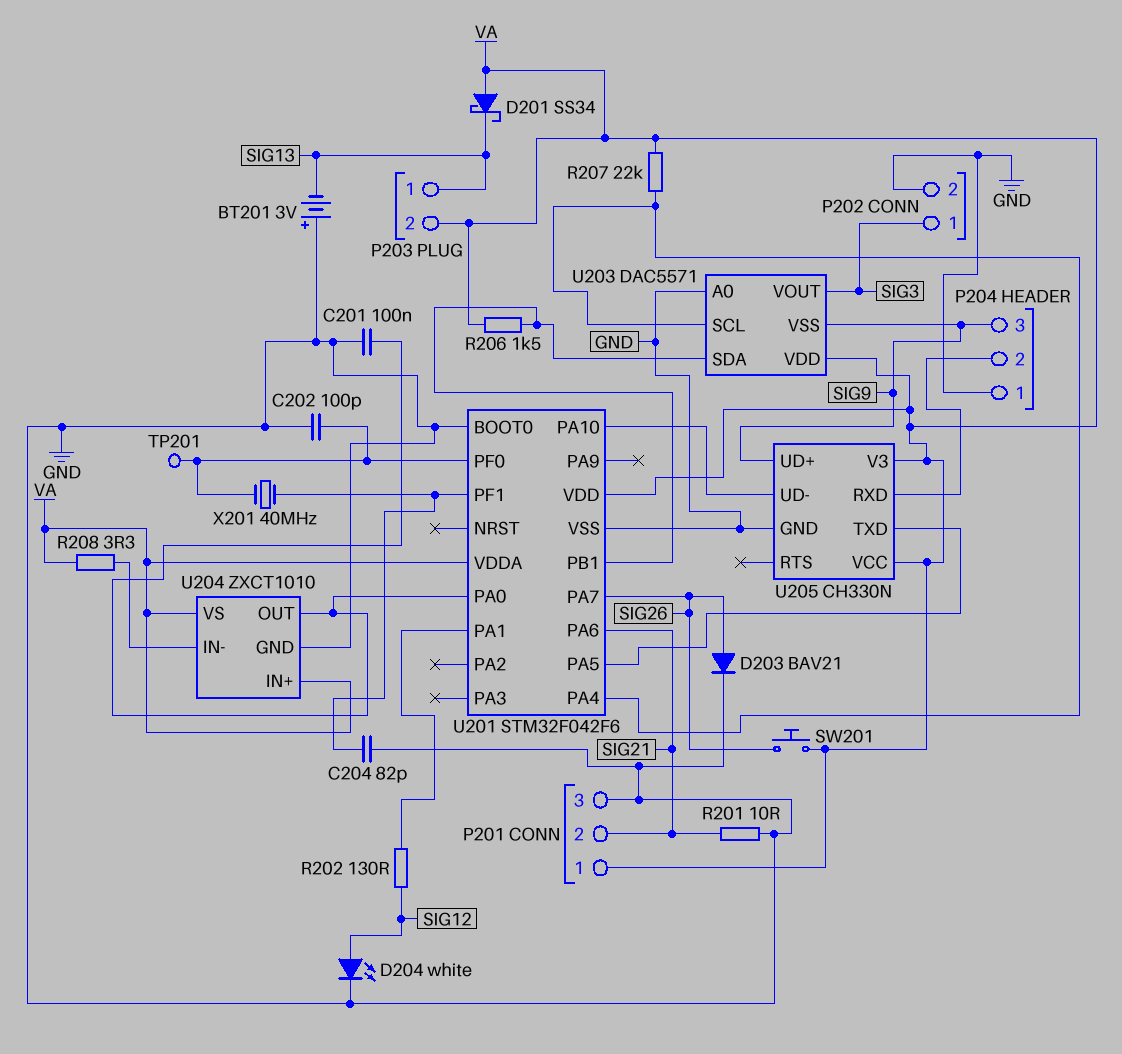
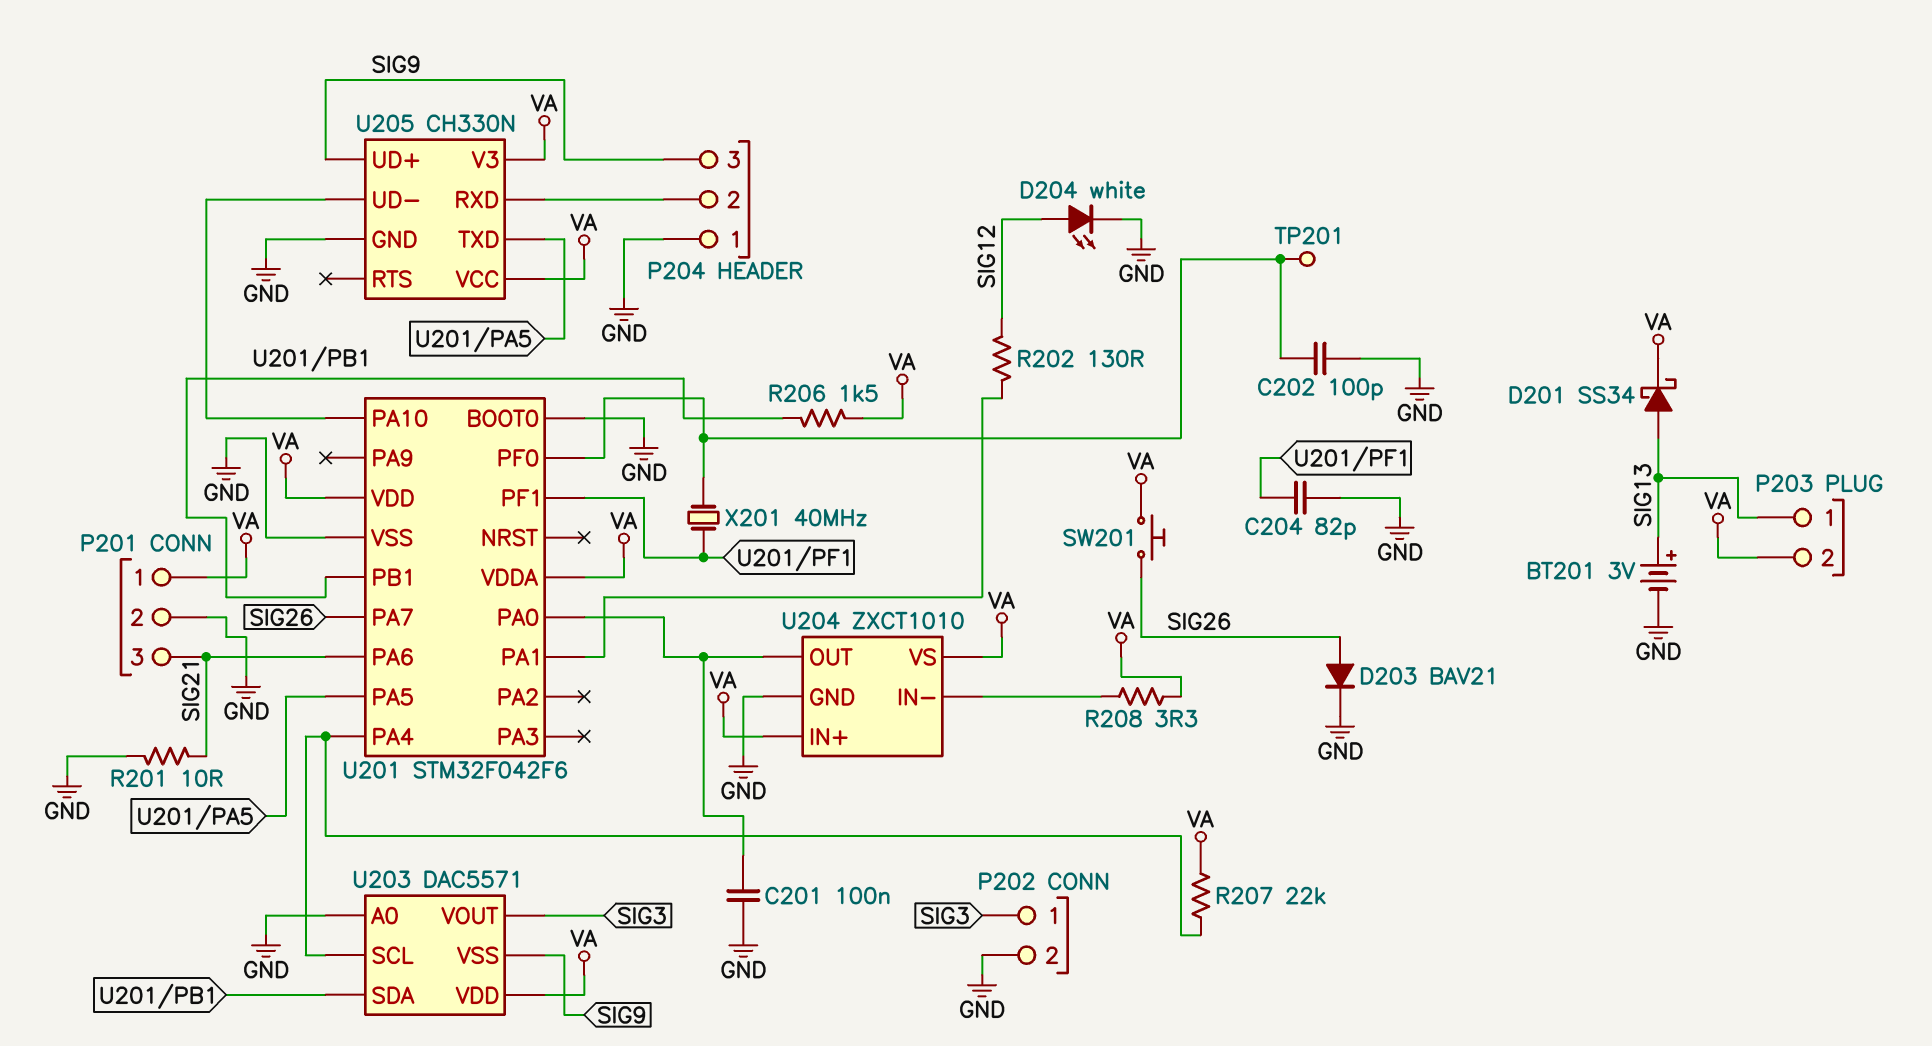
BT201: 3V (plus GND, minus SIG13) -> 3V (plus SIG13, minus GND)
D201: schottky SS34 (A VA, K SIG13) -> schottky SS34 (A SIG13, K VA)
P201 pin 2: SIG21 -> GND
P201 pin 3: GND -> SIG21

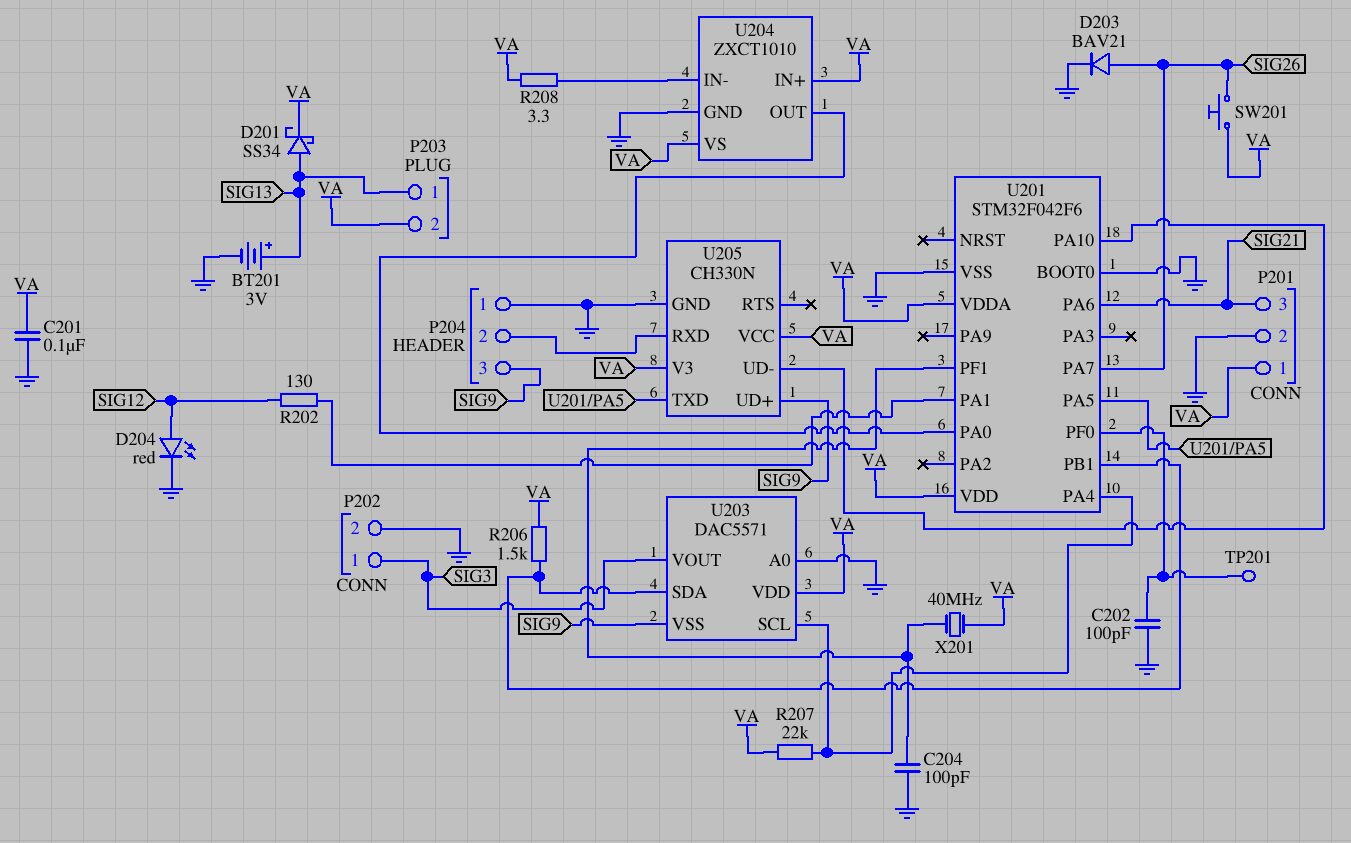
C201: 100nF (GND, U201/PA0) -> 100nF (GND, VA)
C204: 82pF (GND, U201/PF1) -> 100pF (GND, U201/PF1)
D204: LED white (A SIG12, K GND) -> LED red (A SIG12, K GND)
R201: 10 (GND, SIG21) -> none
X201: 40MHz (U201/PF0, U201/PF1) -> 40MHz (U201/PF1, VA)

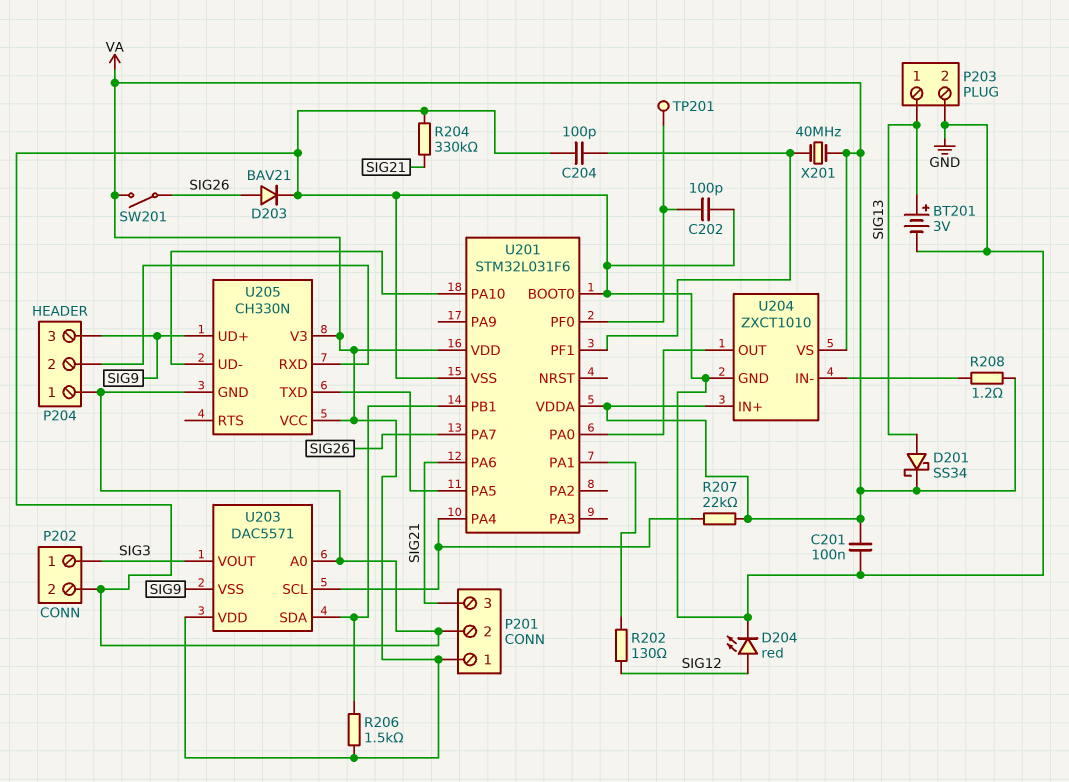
P203 pin 2: VA -> GND
R204: none -> 330k (GND, SIG21)
R208: 3.3 (U204/IN-, VA) -> 1.2 (U204/IN-, VA)
SW201: button (SIG26, VA) -> switch (SIG26, VA)
U201: STM32F042F6 -> STM32L031F6

